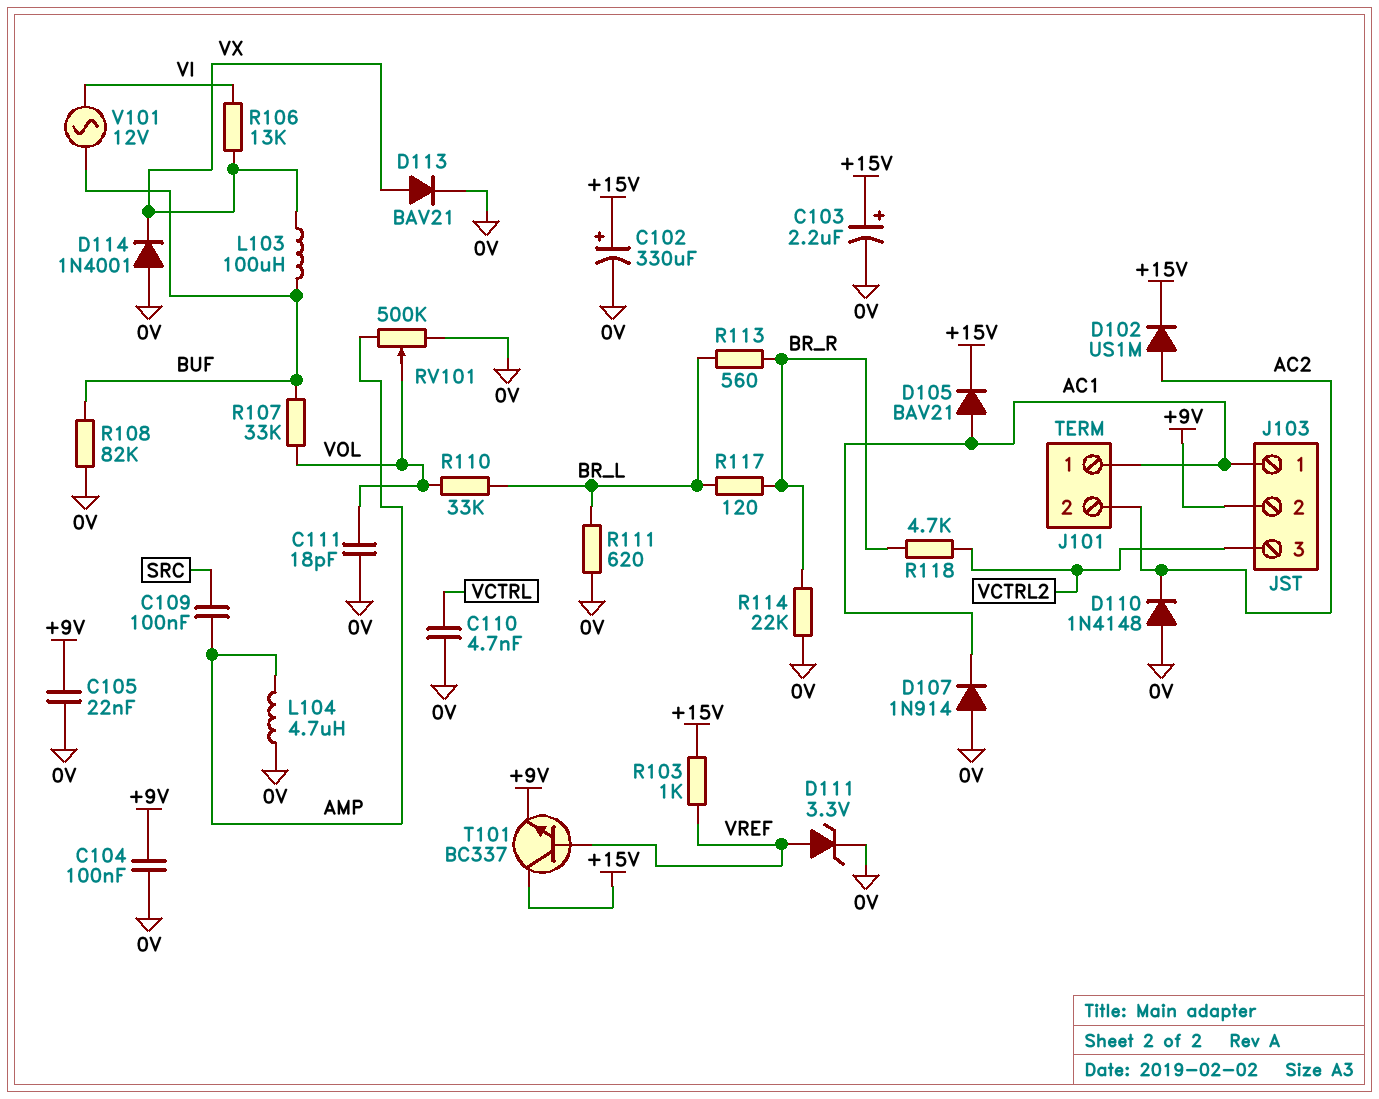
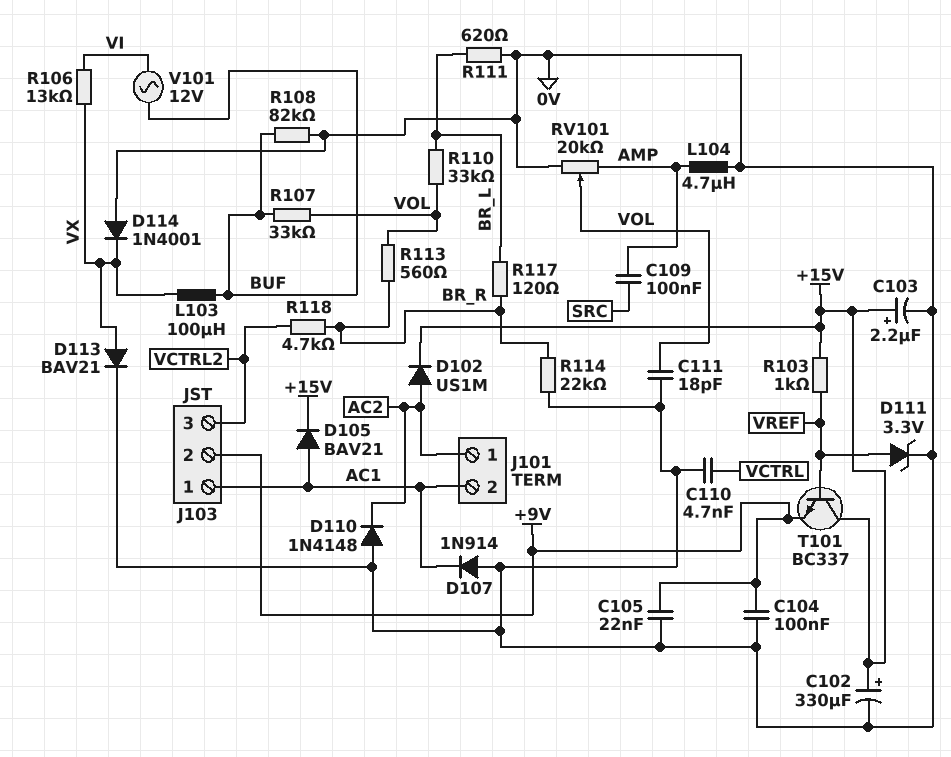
J101 pin 1: AC1 -> AC2
J101 pin 2: AC2 -> AC1
R113: 560 (BR_L, BR_R) -> 560 (BR_R, VOL)
RV101: 500k (0V, AMP, wiper VOL) -> 20k (0V, AMP, wiper VOL)

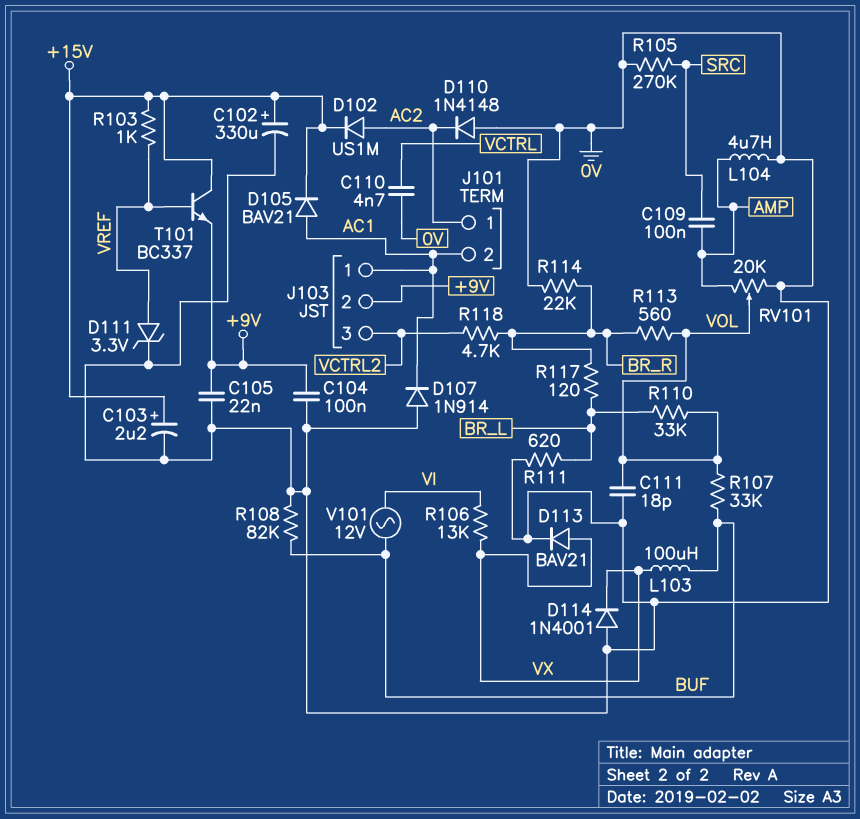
R105: none -> 270k (0V, SRC)

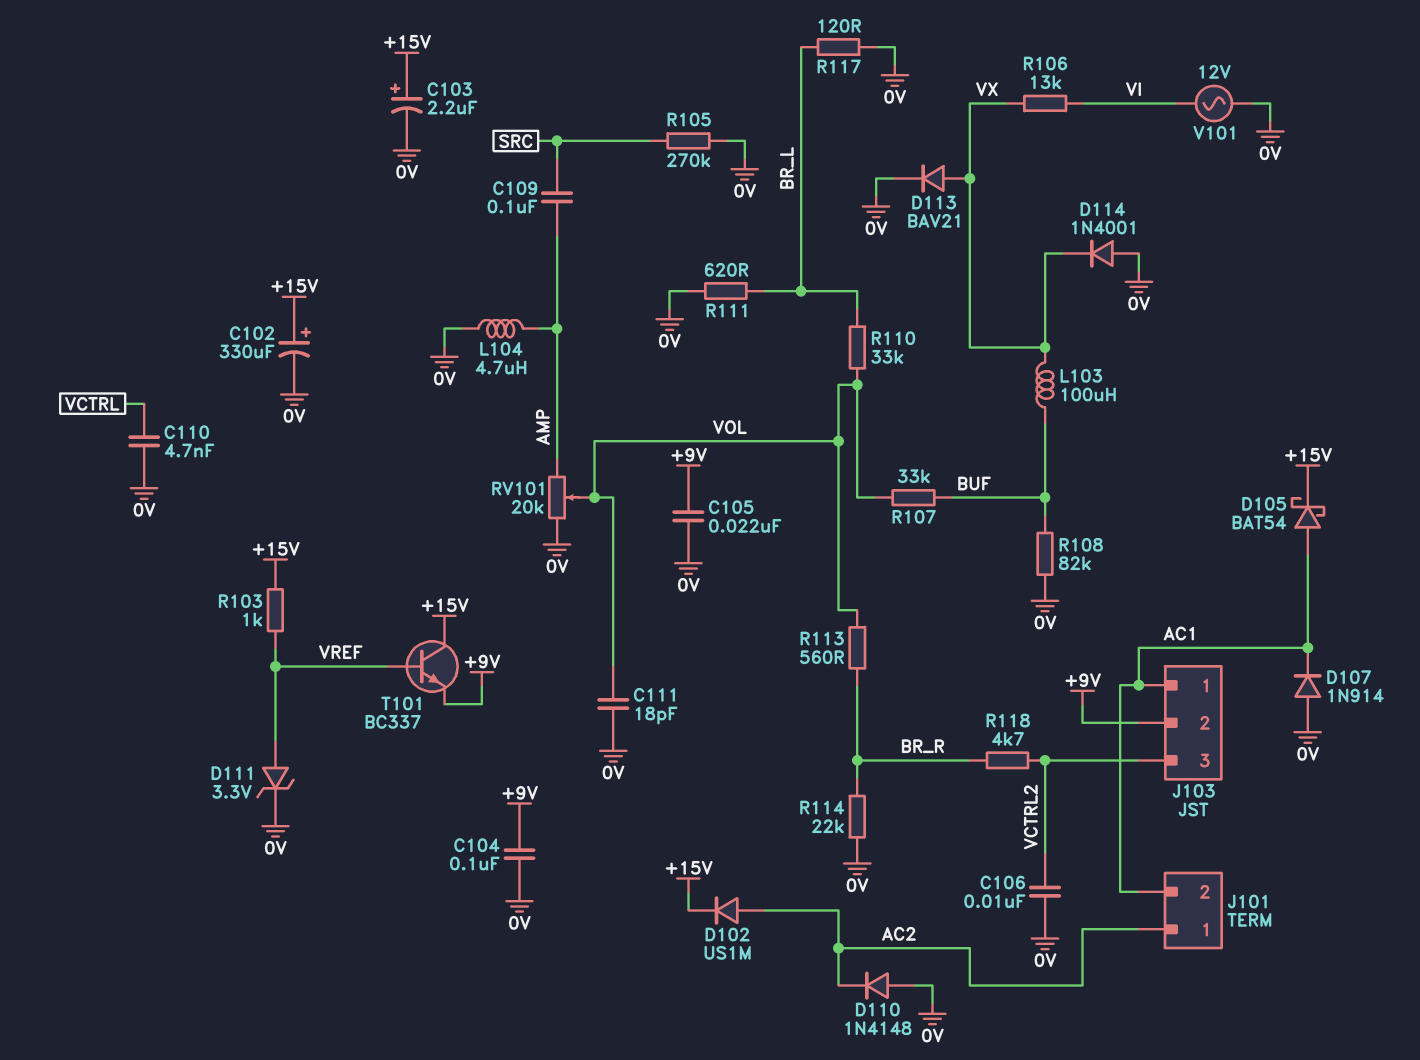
C106: none -> 10nF (0V, VCTRL2)
D105: diode BAV21 (A AC1, K +15V) -> schottky BAT54 (A AC1, K +15V)
R117: 120 (BR_L, BR_R) -> 120 (0V, BR_L)
V101: AC 12V (BUF, VI) -> AC 12V (0V, VI)

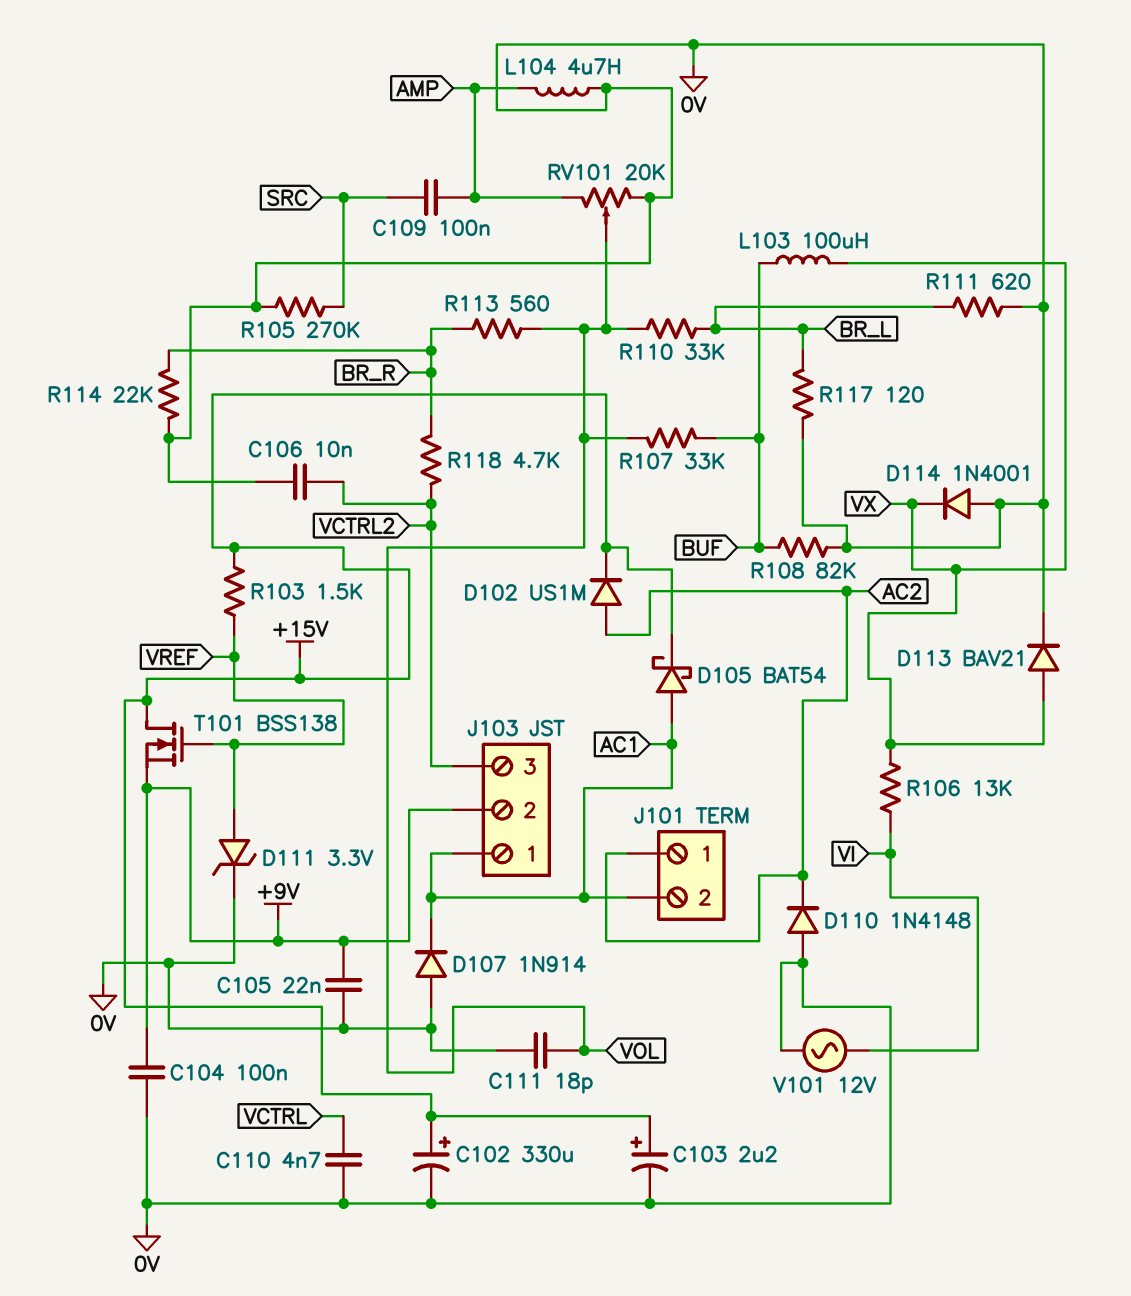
R103: 1k (+15V, VREF) -> 1.5k (+15V, VREF)
T101: NPN BC337 (B VREF, C +15V, E +9V) -> NMOS BSS138 (G VREF, D +15V, S +9V)

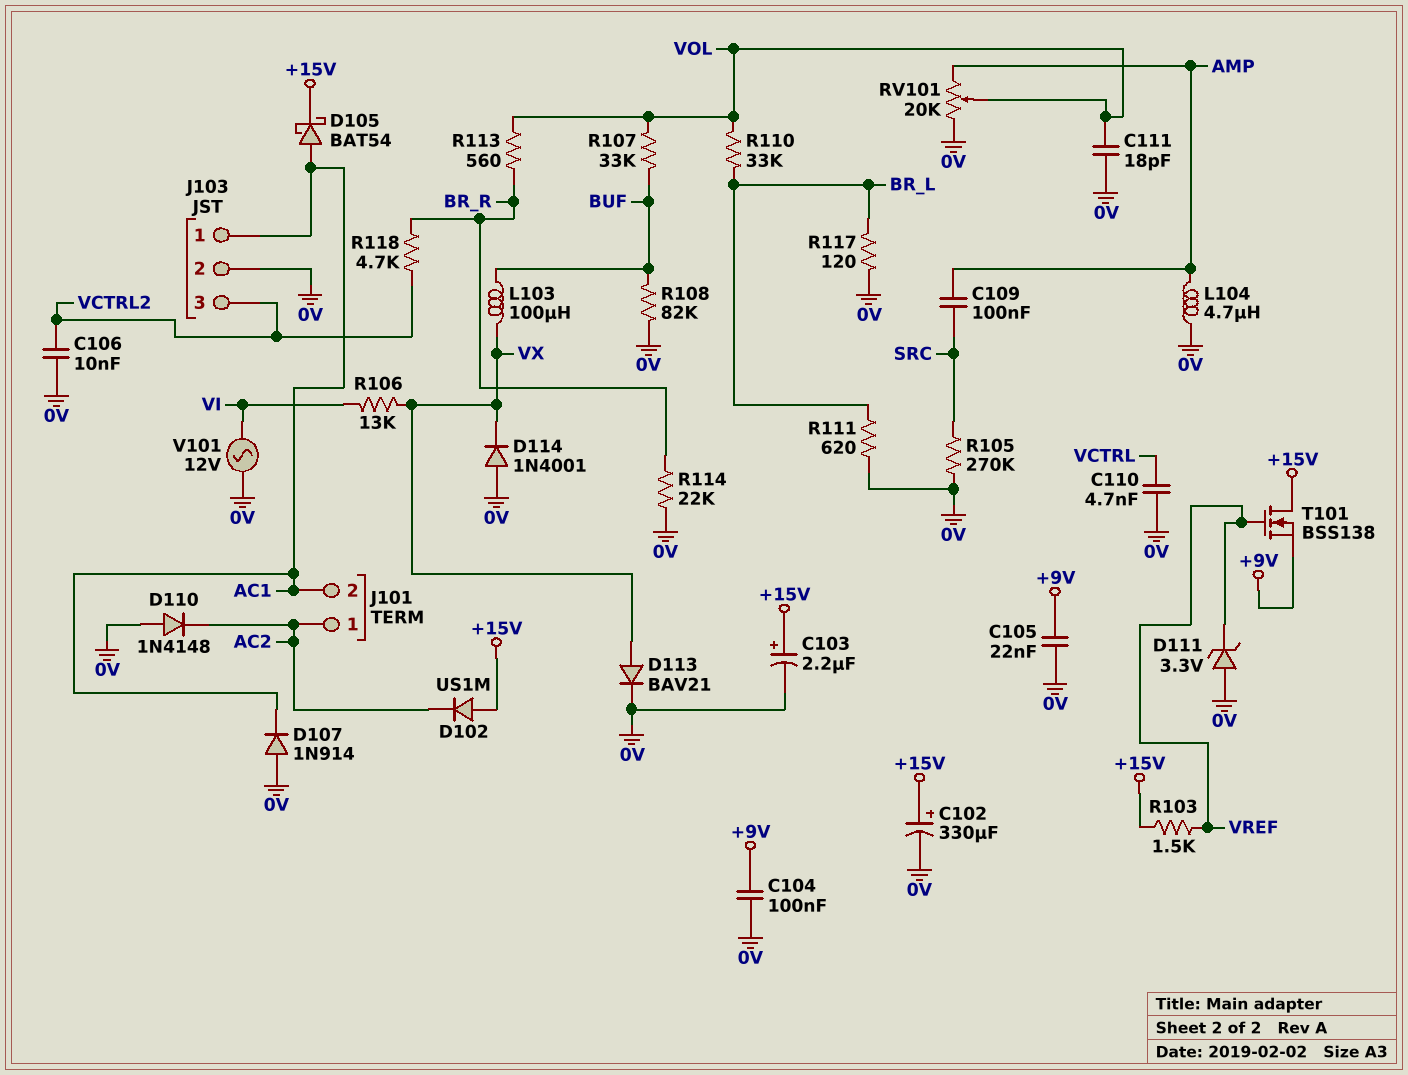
D102: diode US1M (A AC2, K +15V) -> diode US1M (A +15V, K AC2)
D111: zener 3.3V (A VREF, K 0V) -> zener 3.3V (A 0V, K VREF)
J103 pin 2: +9V -> 0V

